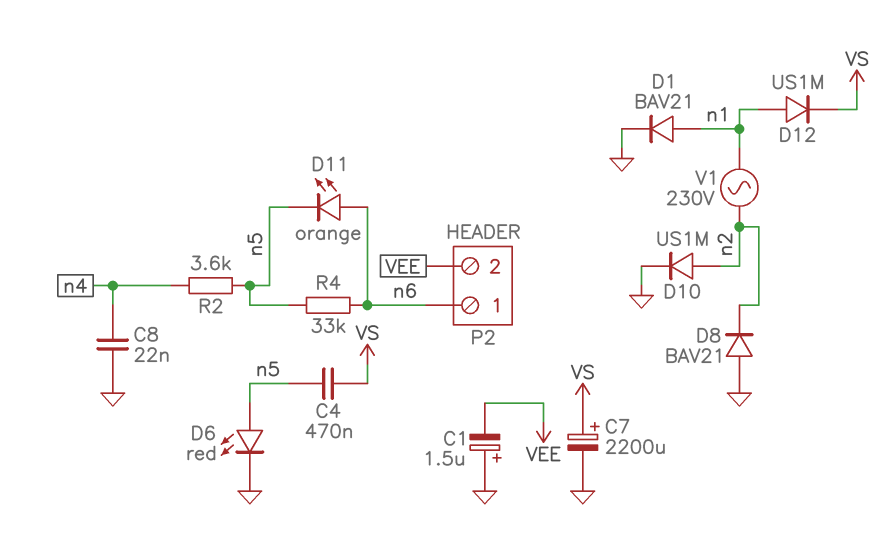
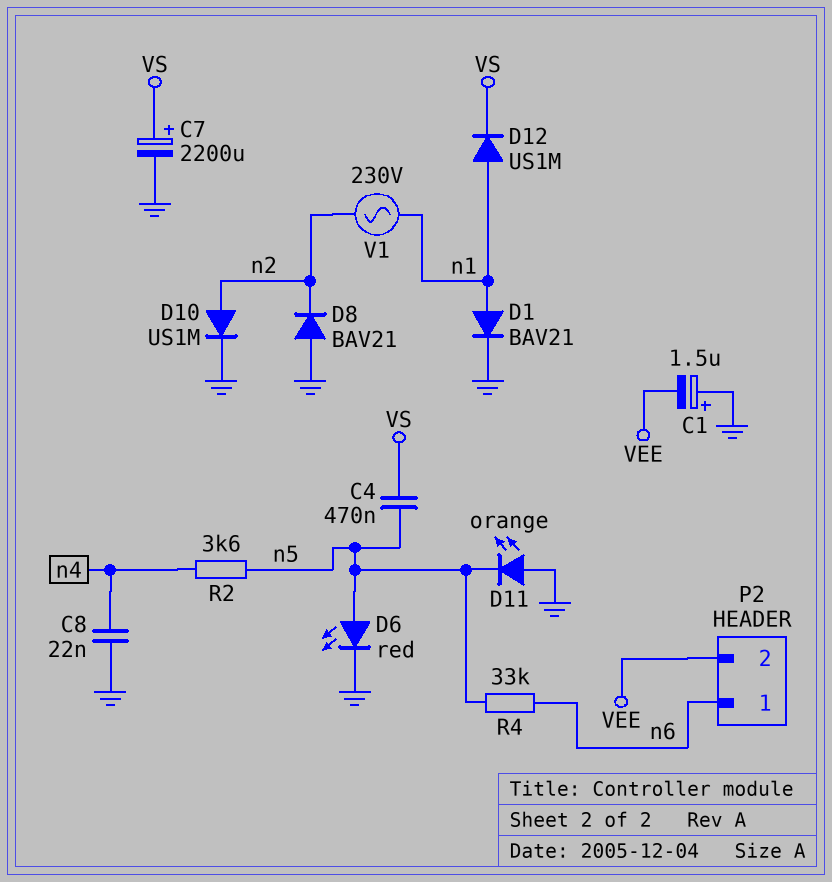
D11: LED orange (A n6, K n5) -> LED orange (A GND, K n5)

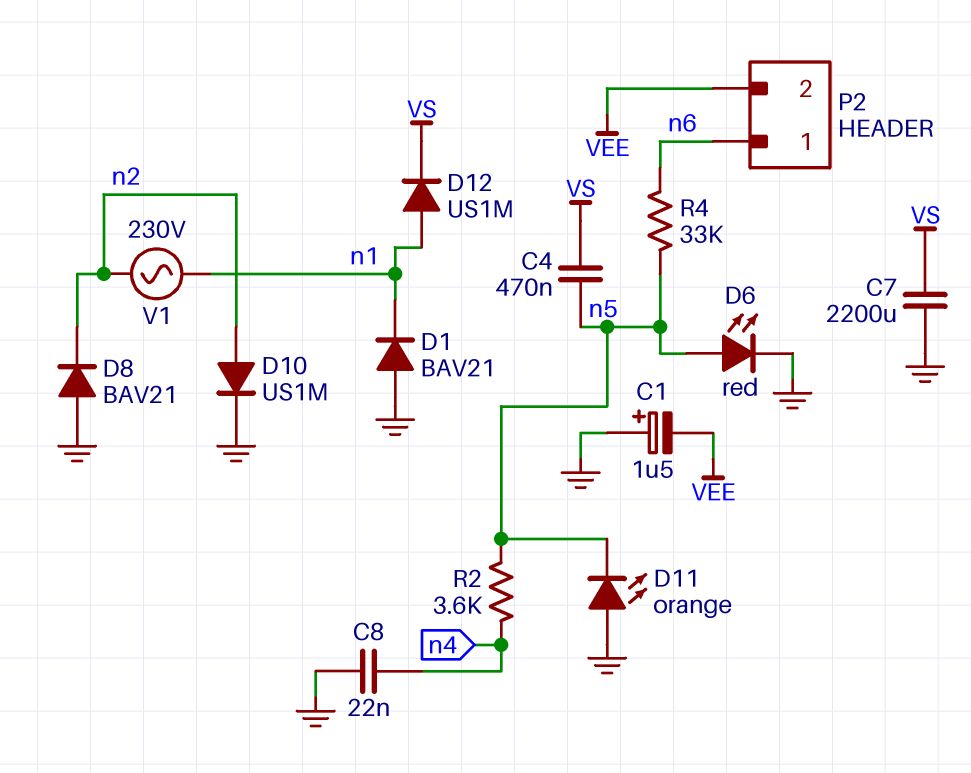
C7: 2200uF (plus VS, minus GND) -> 2200uF (GND, VS)
D1: diode BAV21 (A n1, K GND) -> diode BAV21 (A GND, K n1)

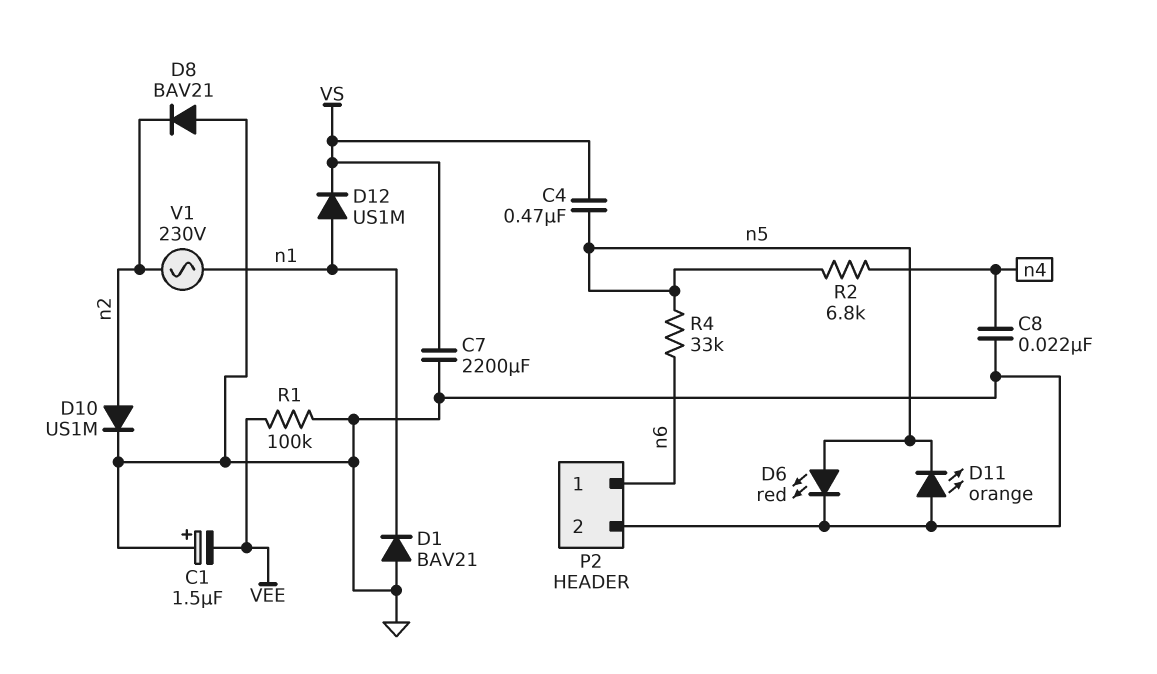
P2 pin 2: VEE -> GND
R1: none -> 100k (GND, VEE)
R2: 3.6k (n4, n5) -> 6.8k (n4, n5)

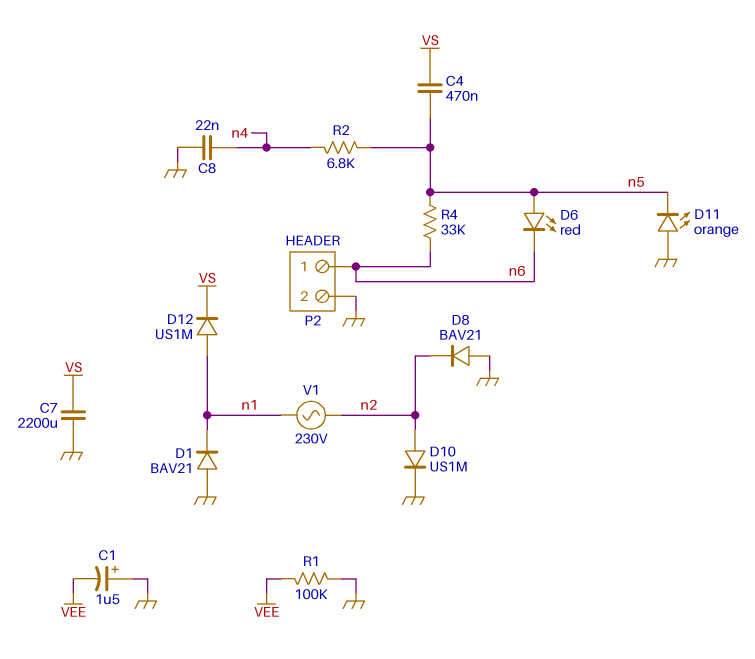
D6: LED red (A n5, K GND) -> LED red (A n5, K n6)

